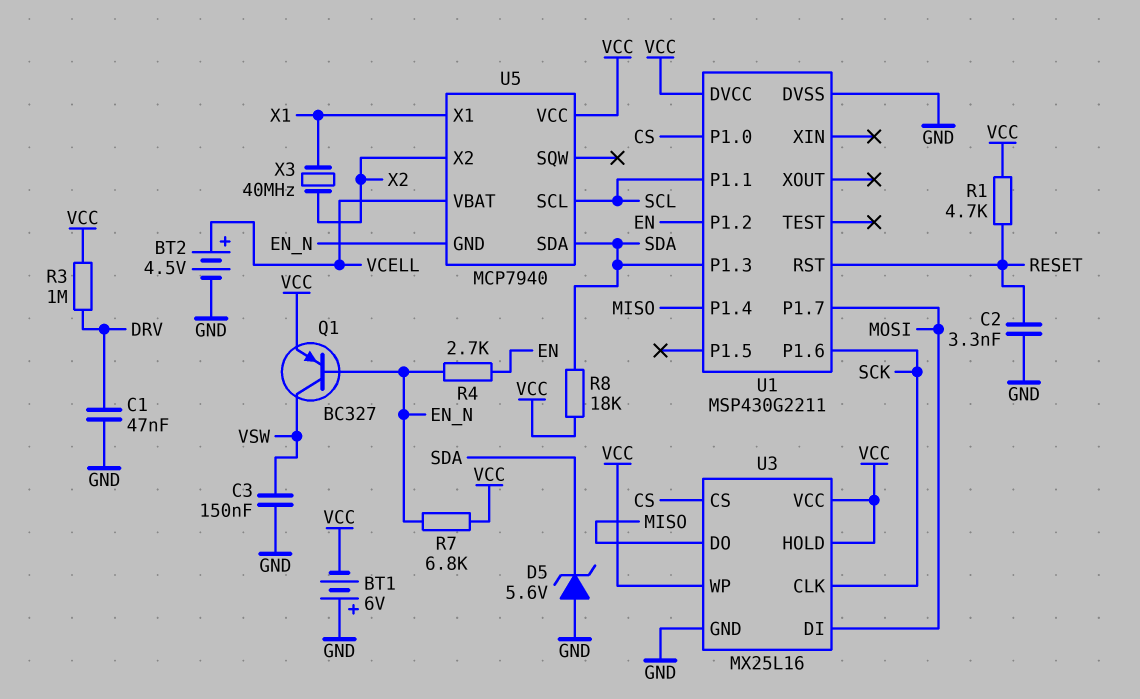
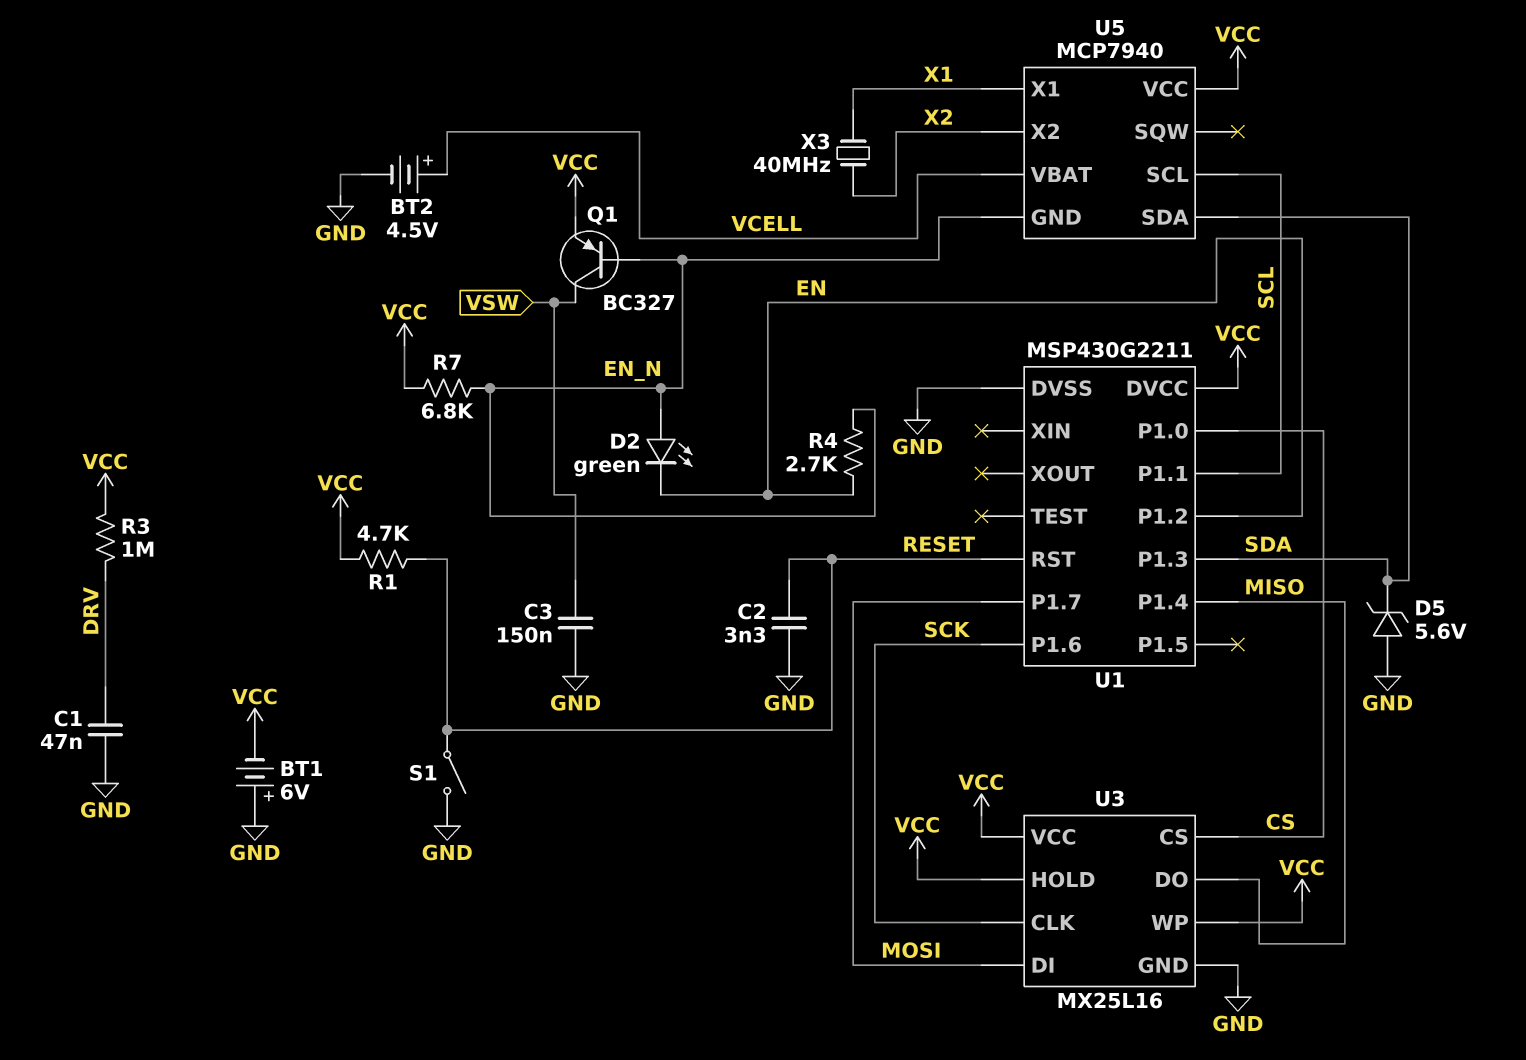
D2: none -> LED green (A EN_N, K EN)
R8: 18k (SDA, VCC) -> none
S1: none -> switch (GND, RESET)

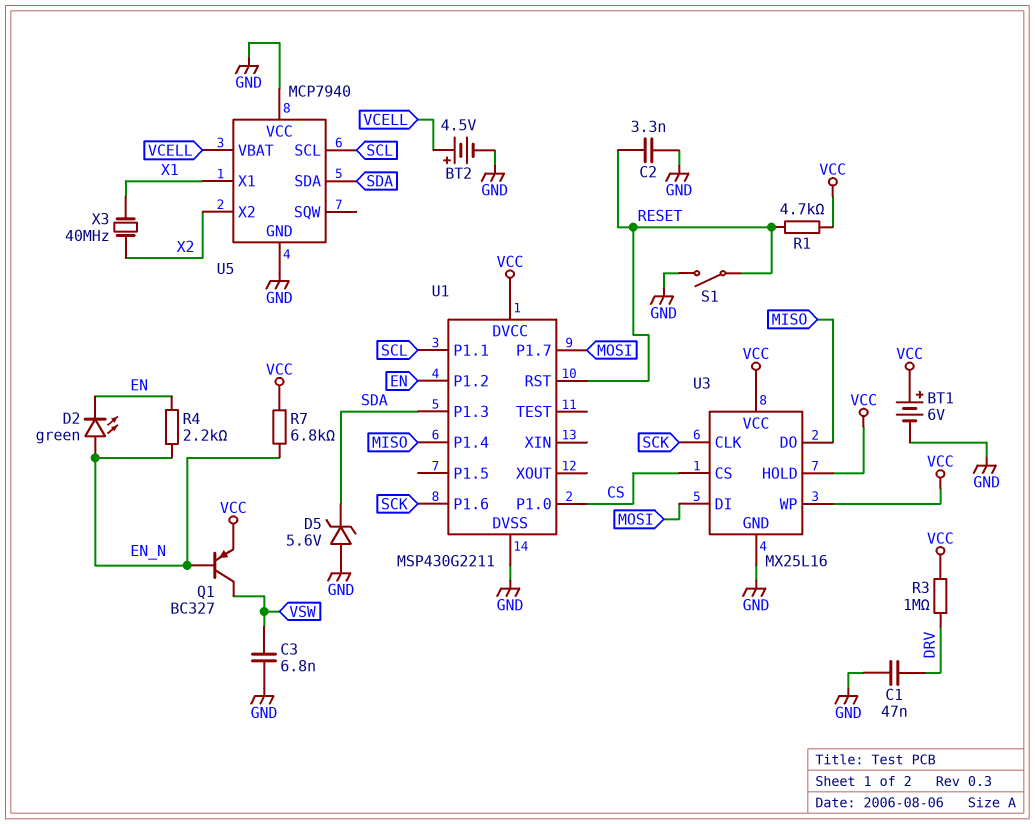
BT1: 6V (plus GND, minus VCC) -> 6V (plus VCC, minus GND)
C3: 150nF (GND, VSW) -> 6.8nF (GND, VSW)
R4: 2.7k (EN, EN_N) -> 2.2k (EN, EN_N)
U5 pin GND: EN_N -> GND
U5 pin VCC: VCC -> GND

